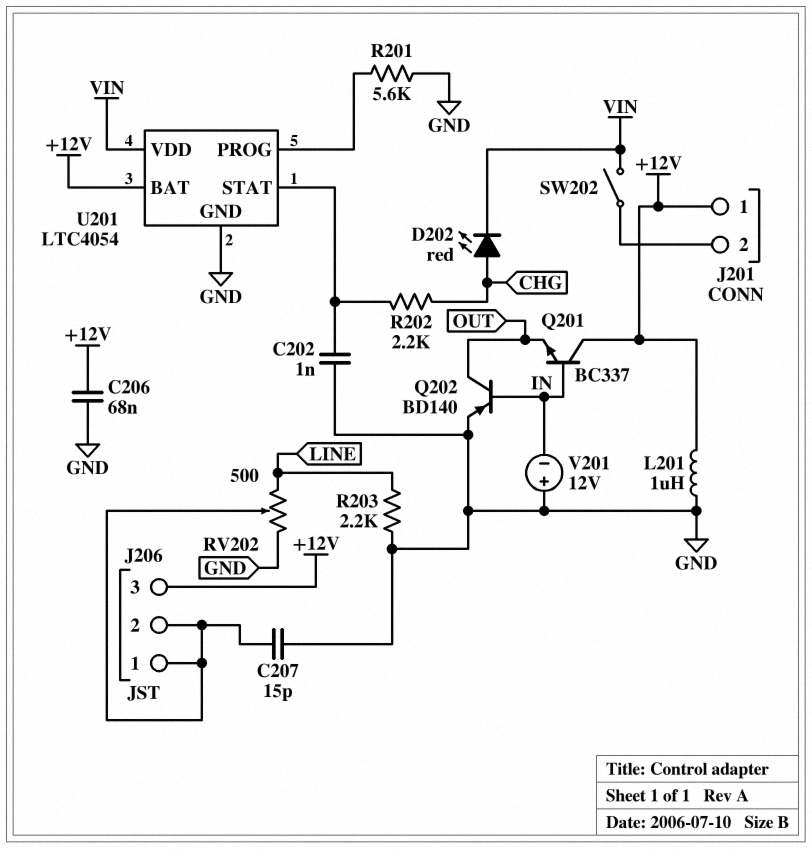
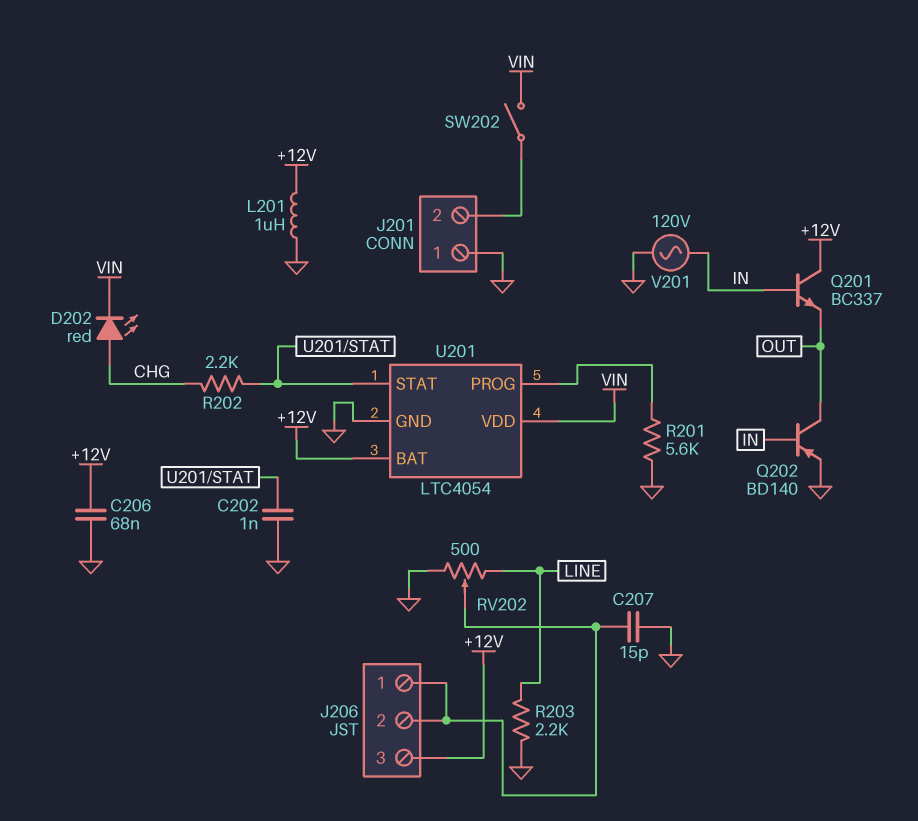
J201 pin 1: +12V -> GND
V201: 12V (plus GND, minus IN) -> AC 120V (GND, IN)

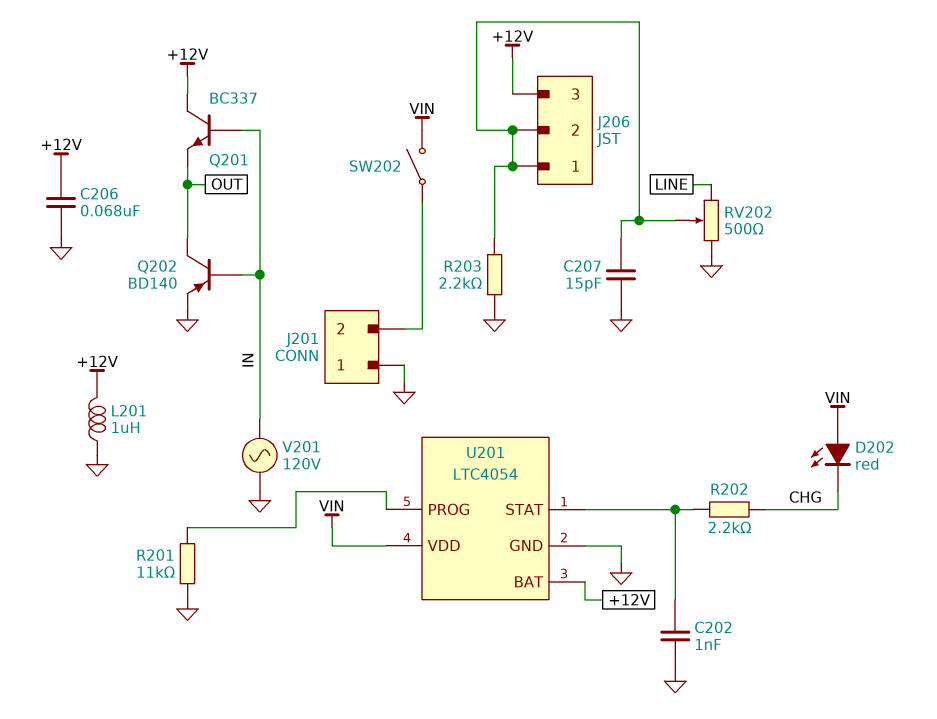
D202: LED red (A CHG, K VIN) -> LED red (A VIN, K CHG)
R201: 5.6k (GND, U201/PROG) -> 11k (GND, U201/PROG)
R203: 2.2k (GND, LINE) -> 2.2k (GND, J206/1)

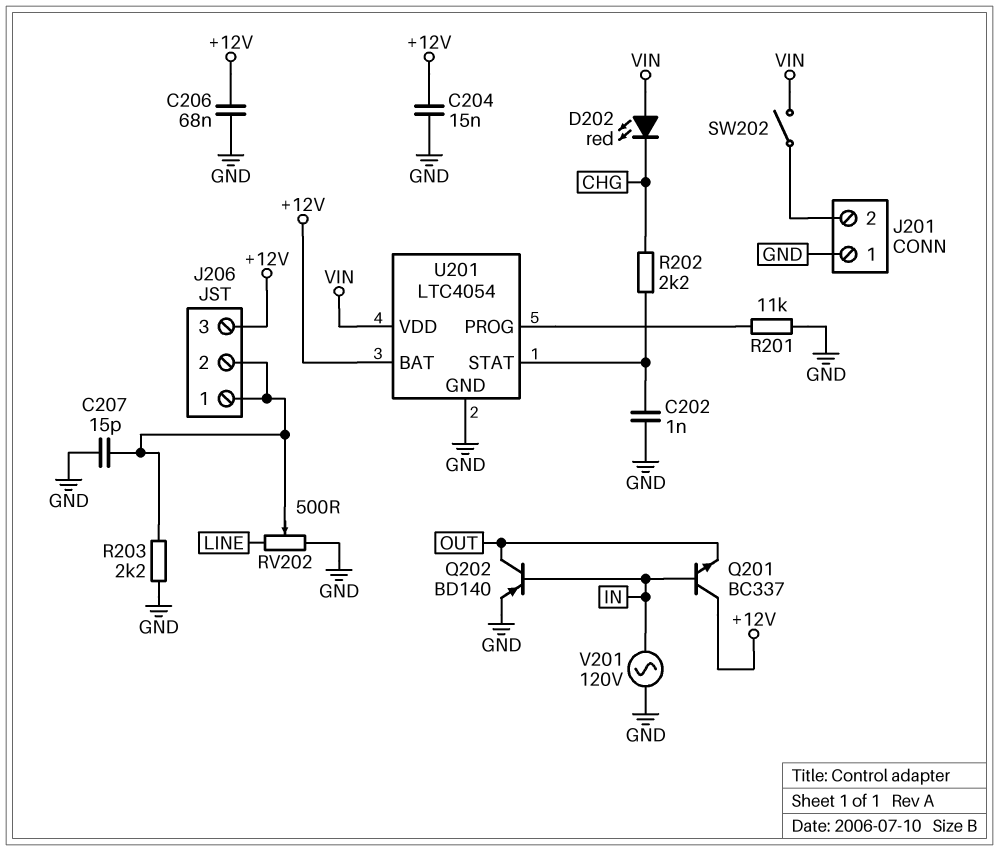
C204: none -> 15nF (+12V, GND)
L201: 1uH (+12V, GND) -> none

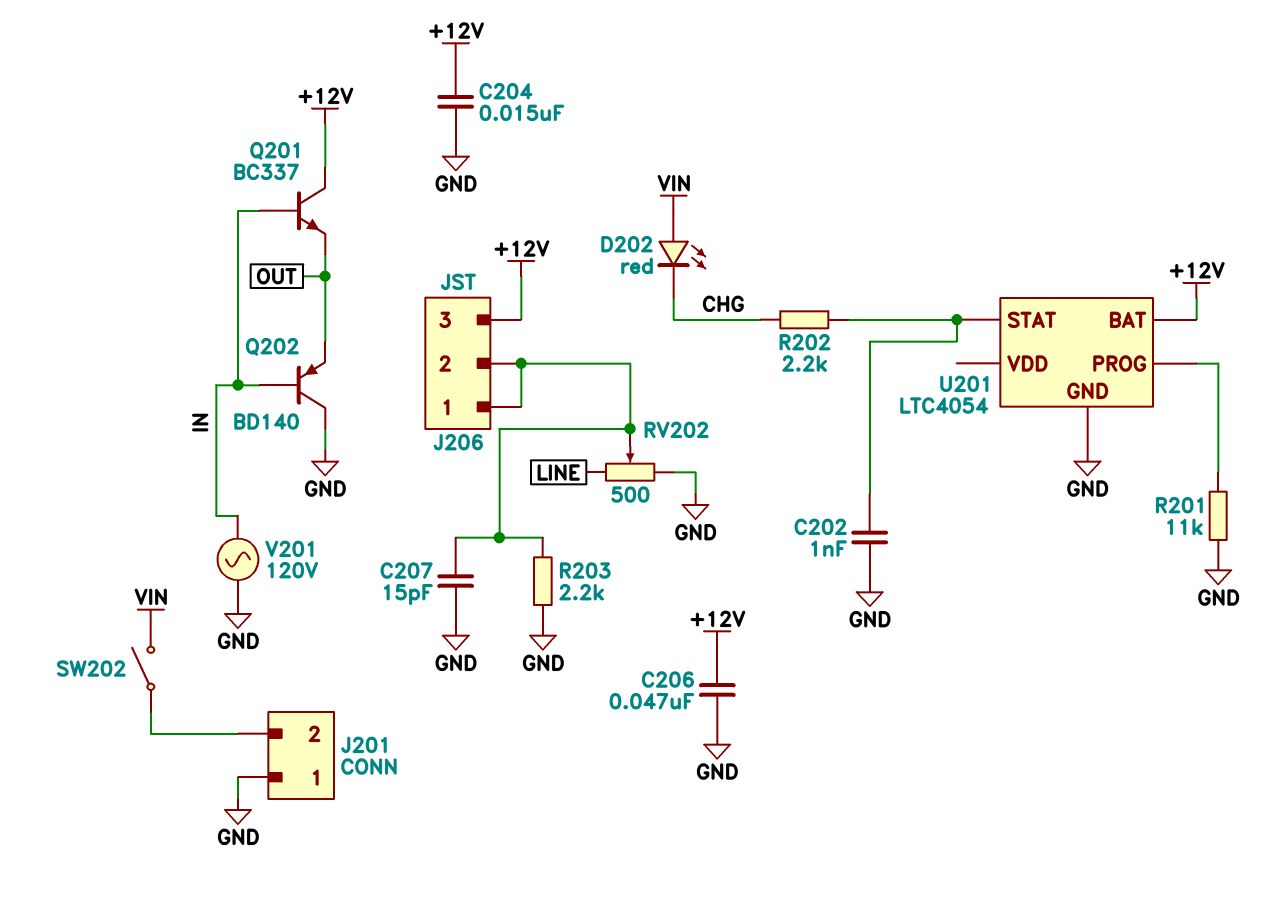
C206: 68nF (+12V, GND) -> 47nF (+12V, GND)
Q202: PNP BD140 (B IN, C OUT, E GND) -> PNP BD140 (B IN, C GND, E OUT)
U201 pin VDD: VIN -> none

